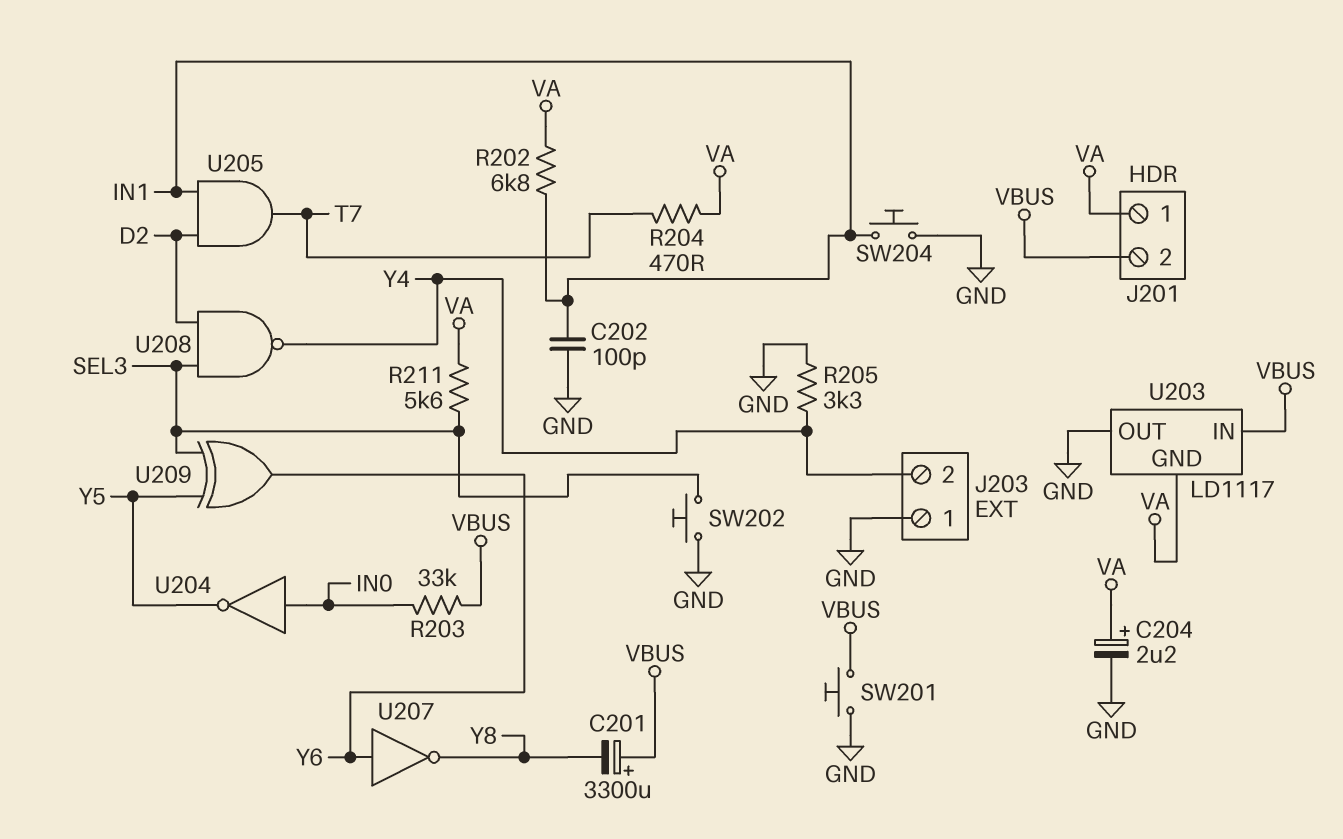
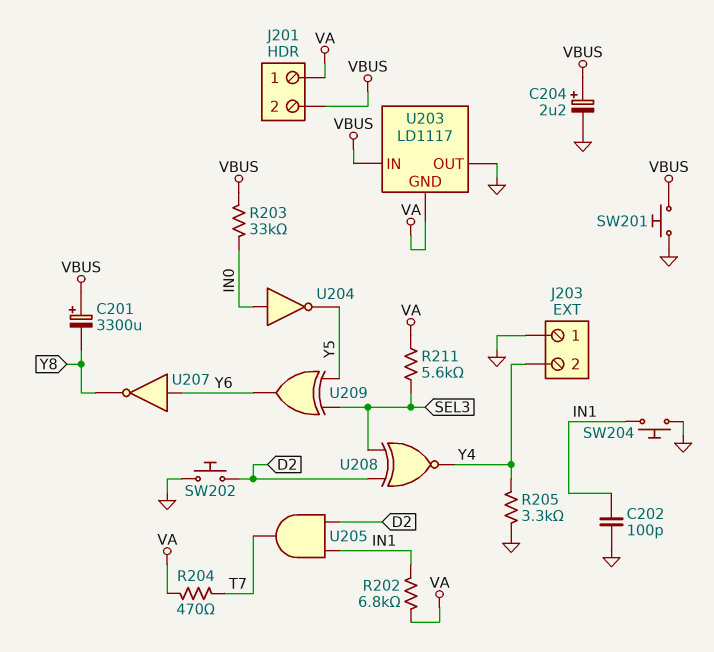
C204: 2.2uF (plus VA, minus GND) -> 2.2uF (plus VBUS, minus GND)
SW202: button (GND, SEL3) -> button (D2, GND)
U208: NAND (in D2, in SEL3, out Y4) -> XNOR (in D2, in SEL3, out Y4)

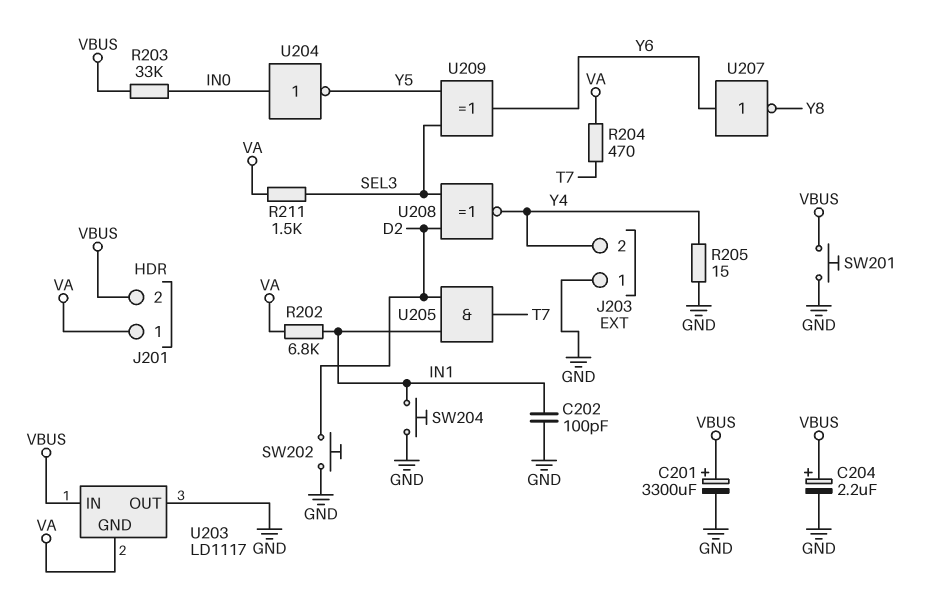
C201: 3300uF (plus VBUS, minus Y8) -> 3300uF (plus VBUS, minus GND)
R205: 3.3k (GND, Y4) -> 15 (GND, Y4)
R211: 5.6k (SEL3, VA) -> 1.5k (SEL3, VA)

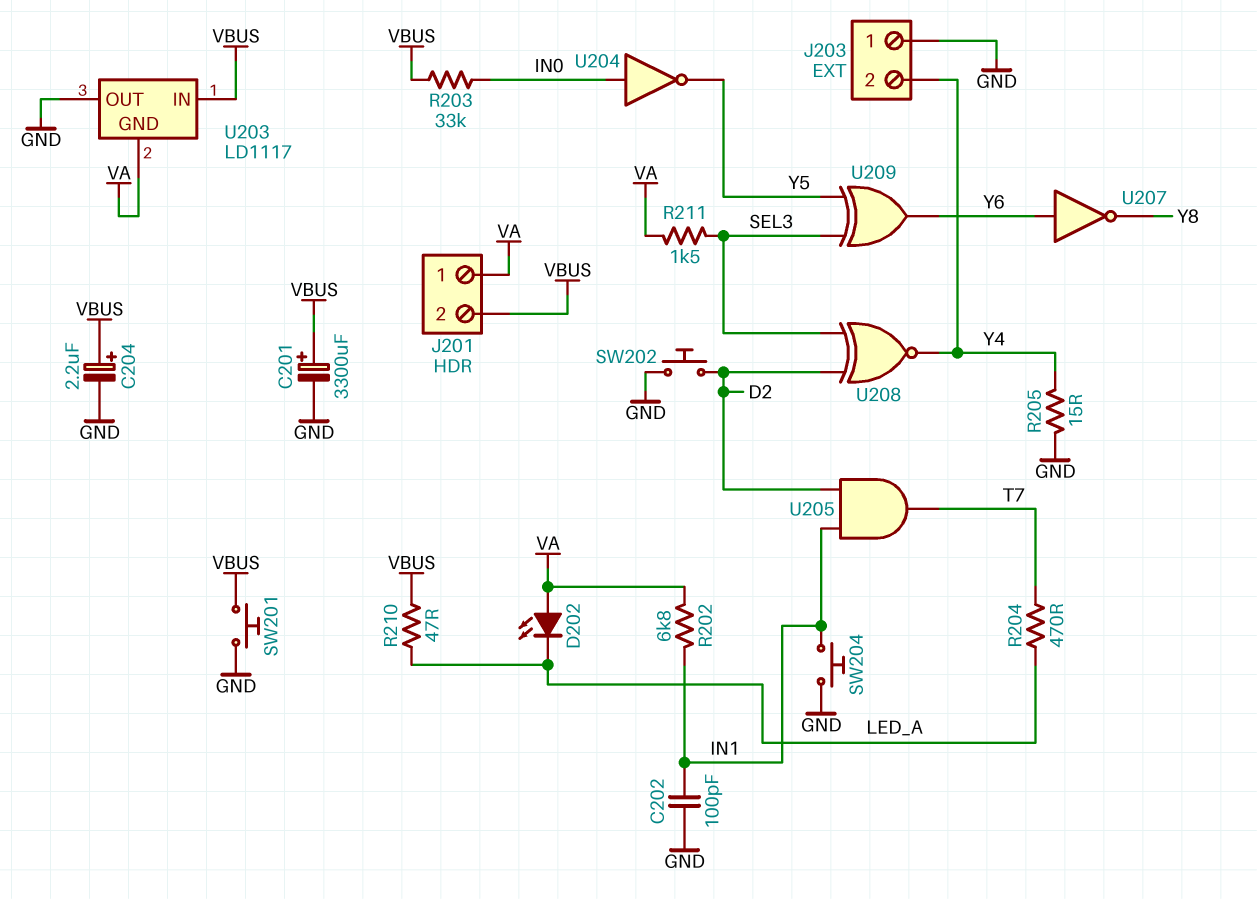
D202: none -> LED (A VA, K LED_A)
R204: 470 (T7, VA) -> 470 (LED_A, T7)
R210: none -> 47 (LED_A, VBUS)

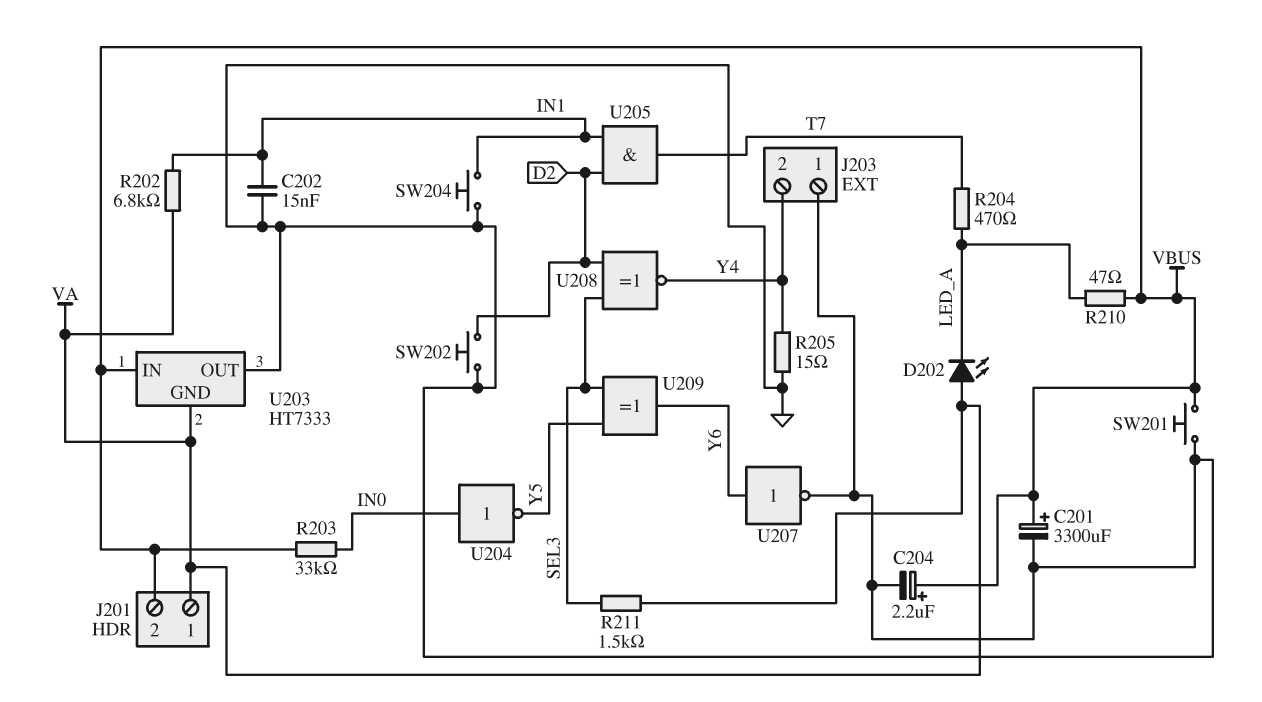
C202: 100pF (GND, IN1) -> 15nF (GND, IN1)
U203: LD1117 -> HT7333
U207: NOT (in Y6, out Y8) -> NOT (in Y6, out GND)

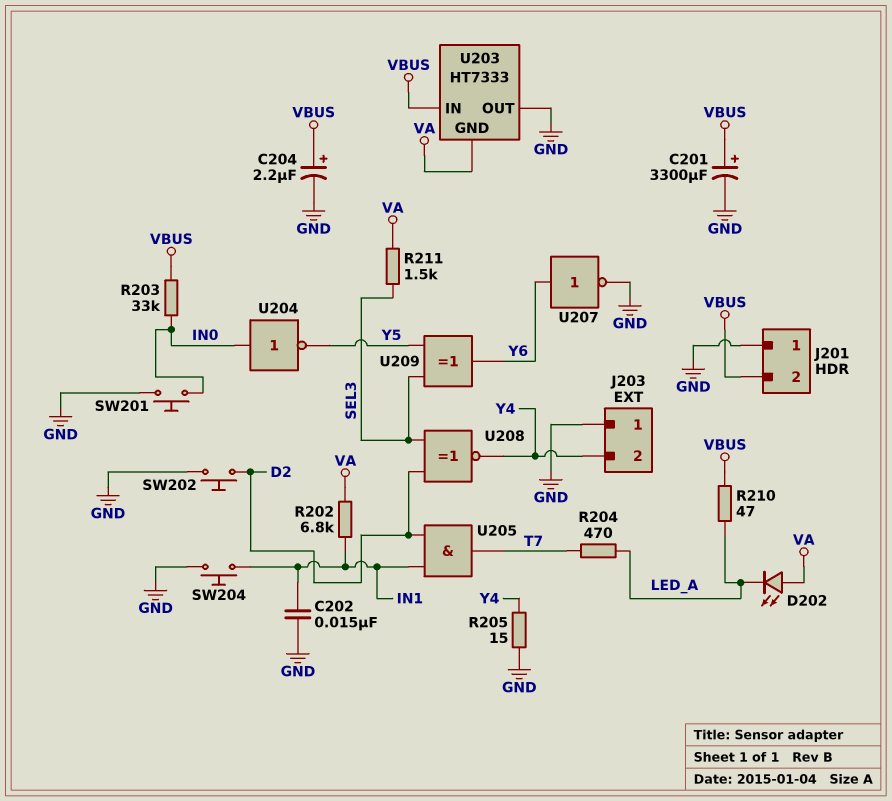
J201 pin 1: VA -> GND
SW201: button (GND, VBUS) -> button (GND, IN0)

